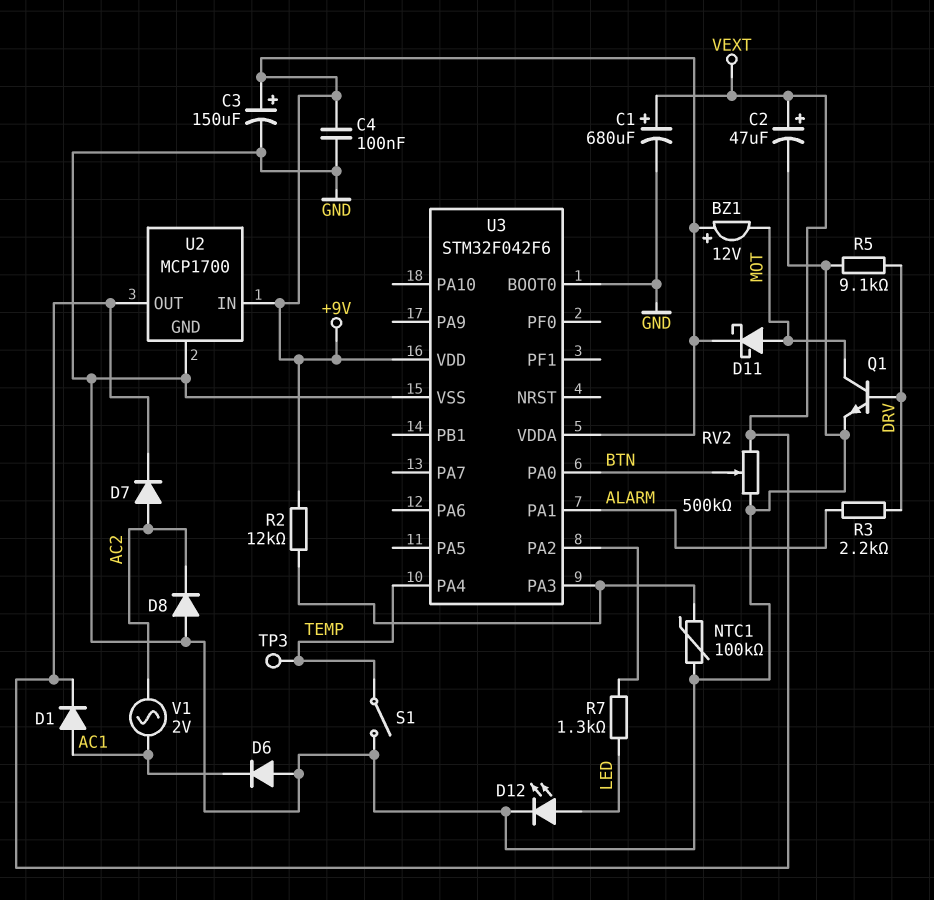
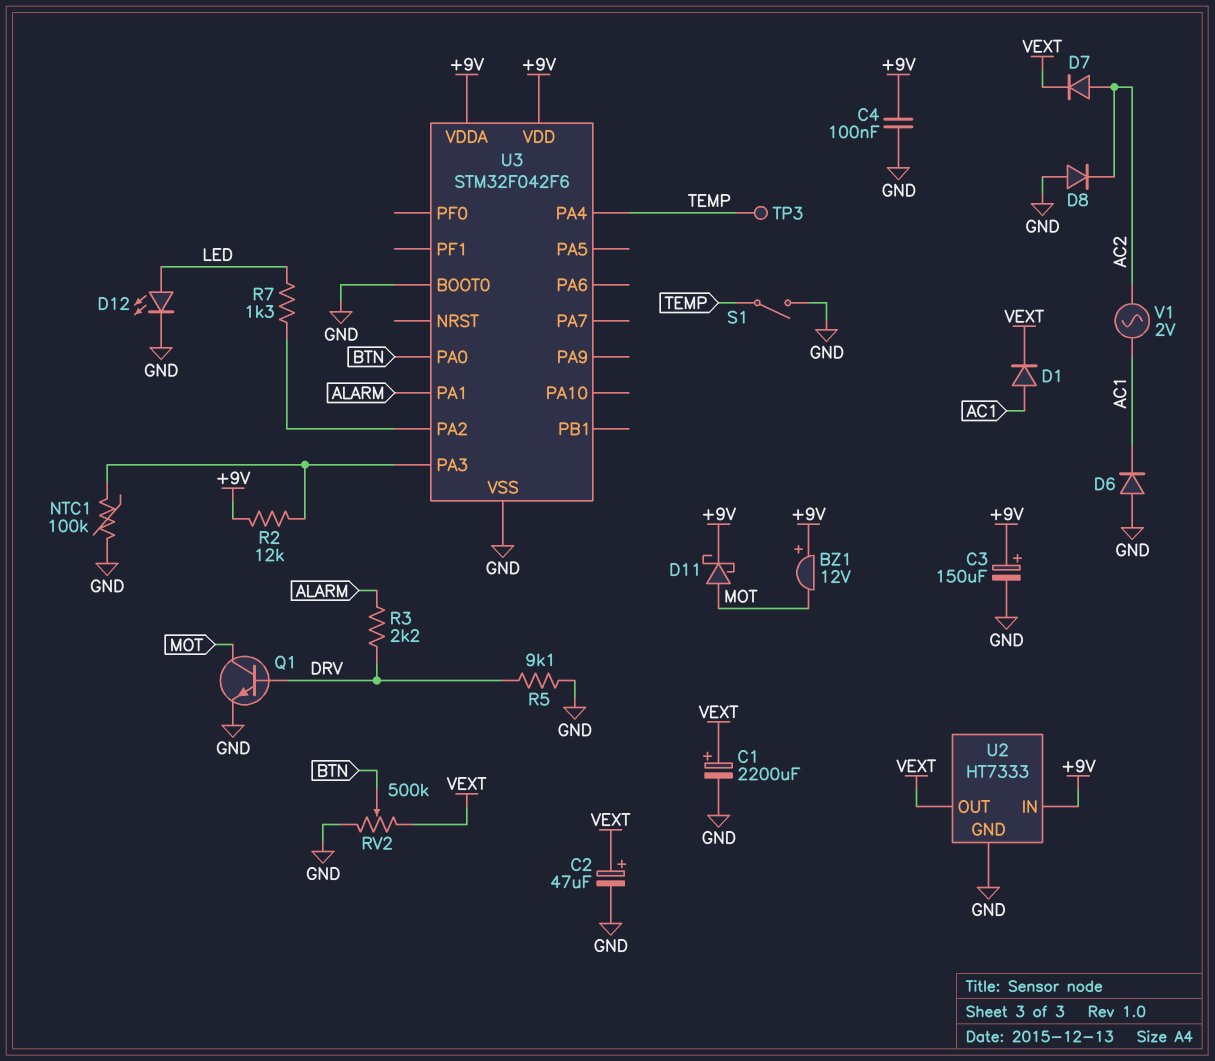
C1: 680uF (plus VEXT, minus GND) -> 2200uF (plus VEXT, minus GND)
U2: MCP1700 -> HT7333

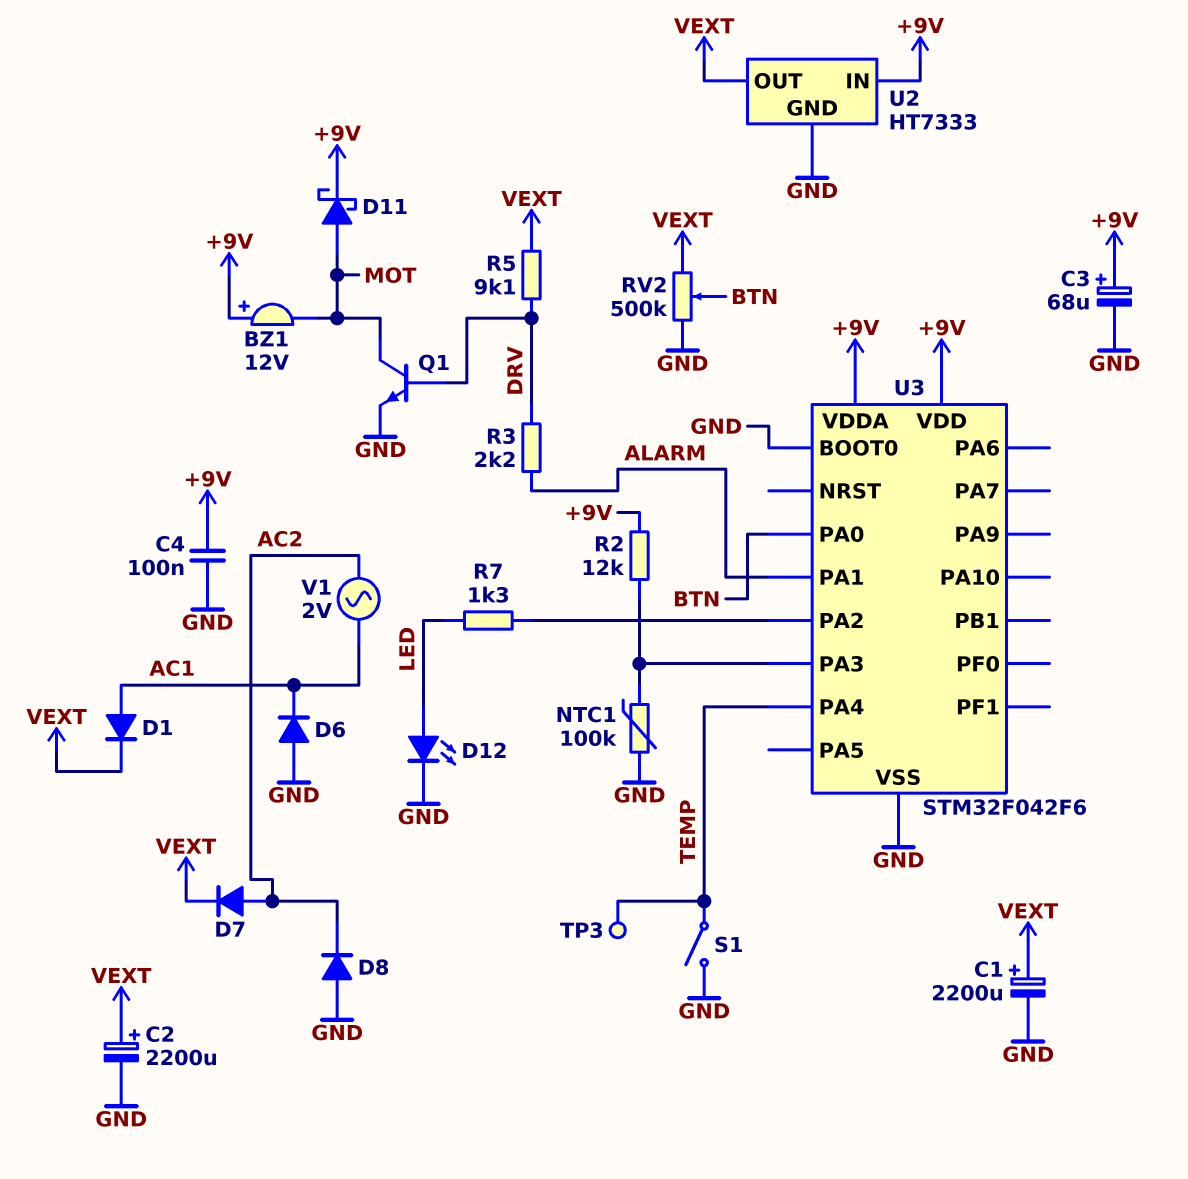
C2: 47uF (plus VEXT, minus GND) -> 2200uF (plus VEXT, minus GND)
C3: 150uF (plus +9V, minus GND) -> 68uF (plus +9V, minus GND)
R5: 9.1k (DRV, GND) -> 9.1k (DRV, VEXT)

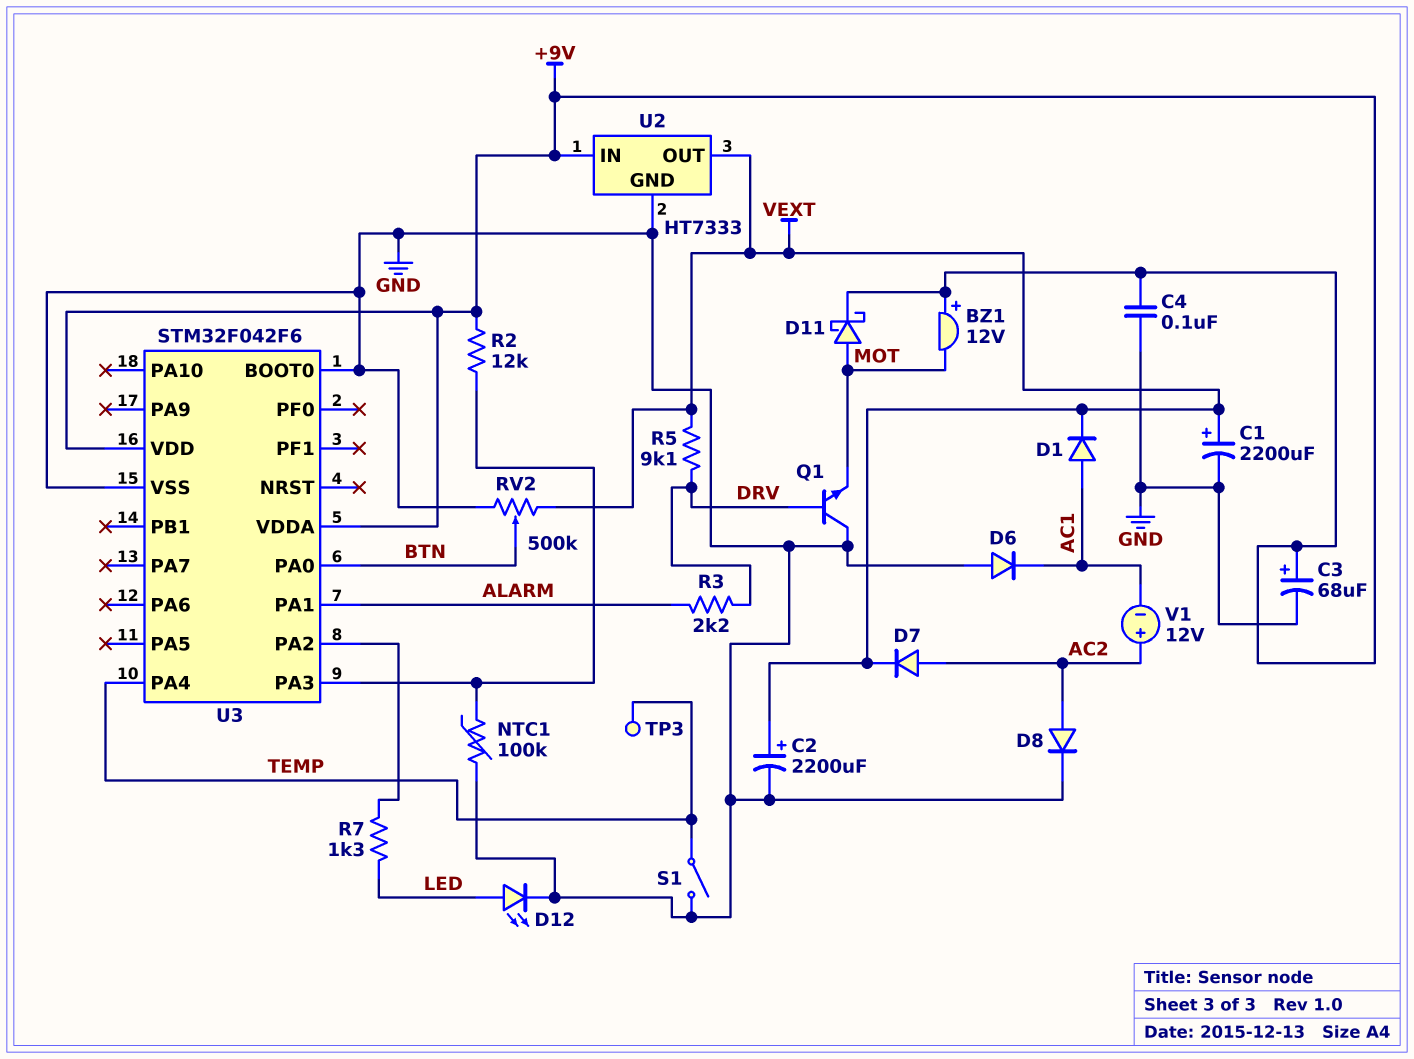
D8: diode (A GND, K AC2) -> diode (A AC2, K GND)
Q1: NPN (B DRV, C MOT, E GND) -> NPN (B DRV, C GND, E MOT)
V1: AC 2V (AC1, AC2) -> 12V (plus AC2, minus AC1)

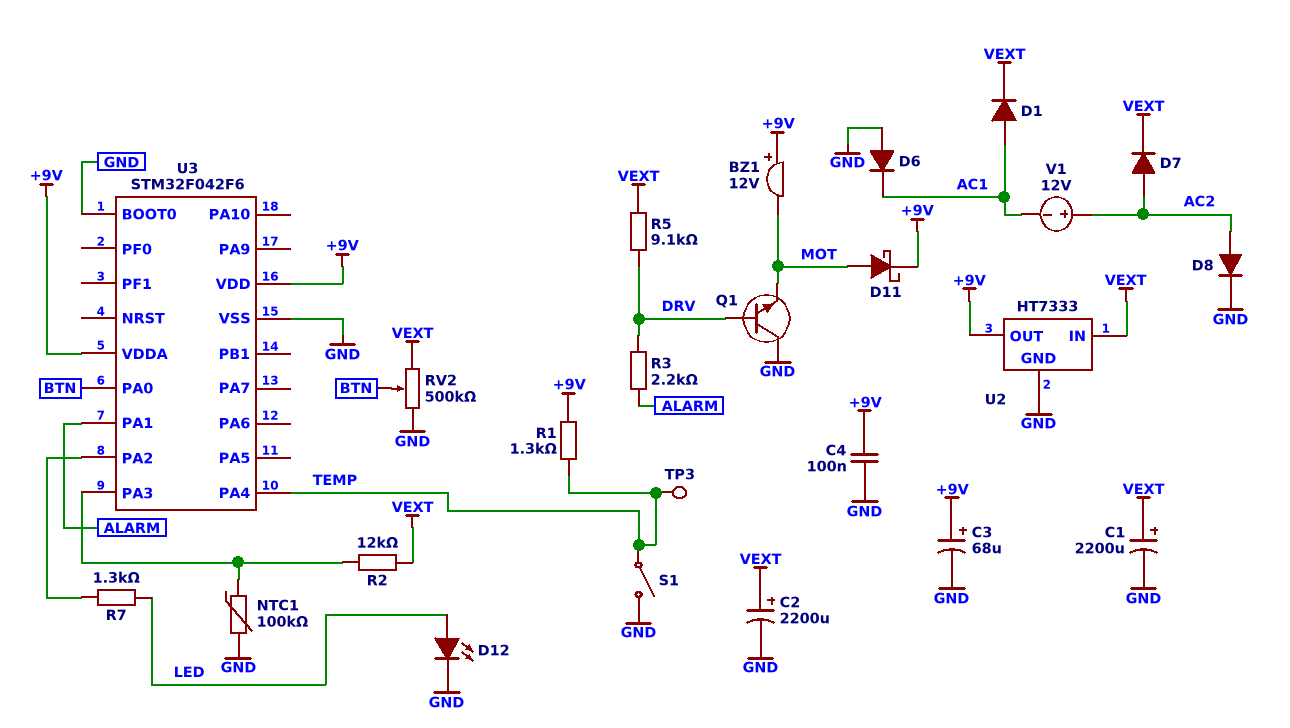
R1: none -> 1.3k (+9V, TEMP)
R2: 12k (+9V, U3/PA3) -> 12k (U3/PA3, VEXT)
U2 pin IN: +9V -> VEXT
U2 pin OUT: VEXT -> +9V

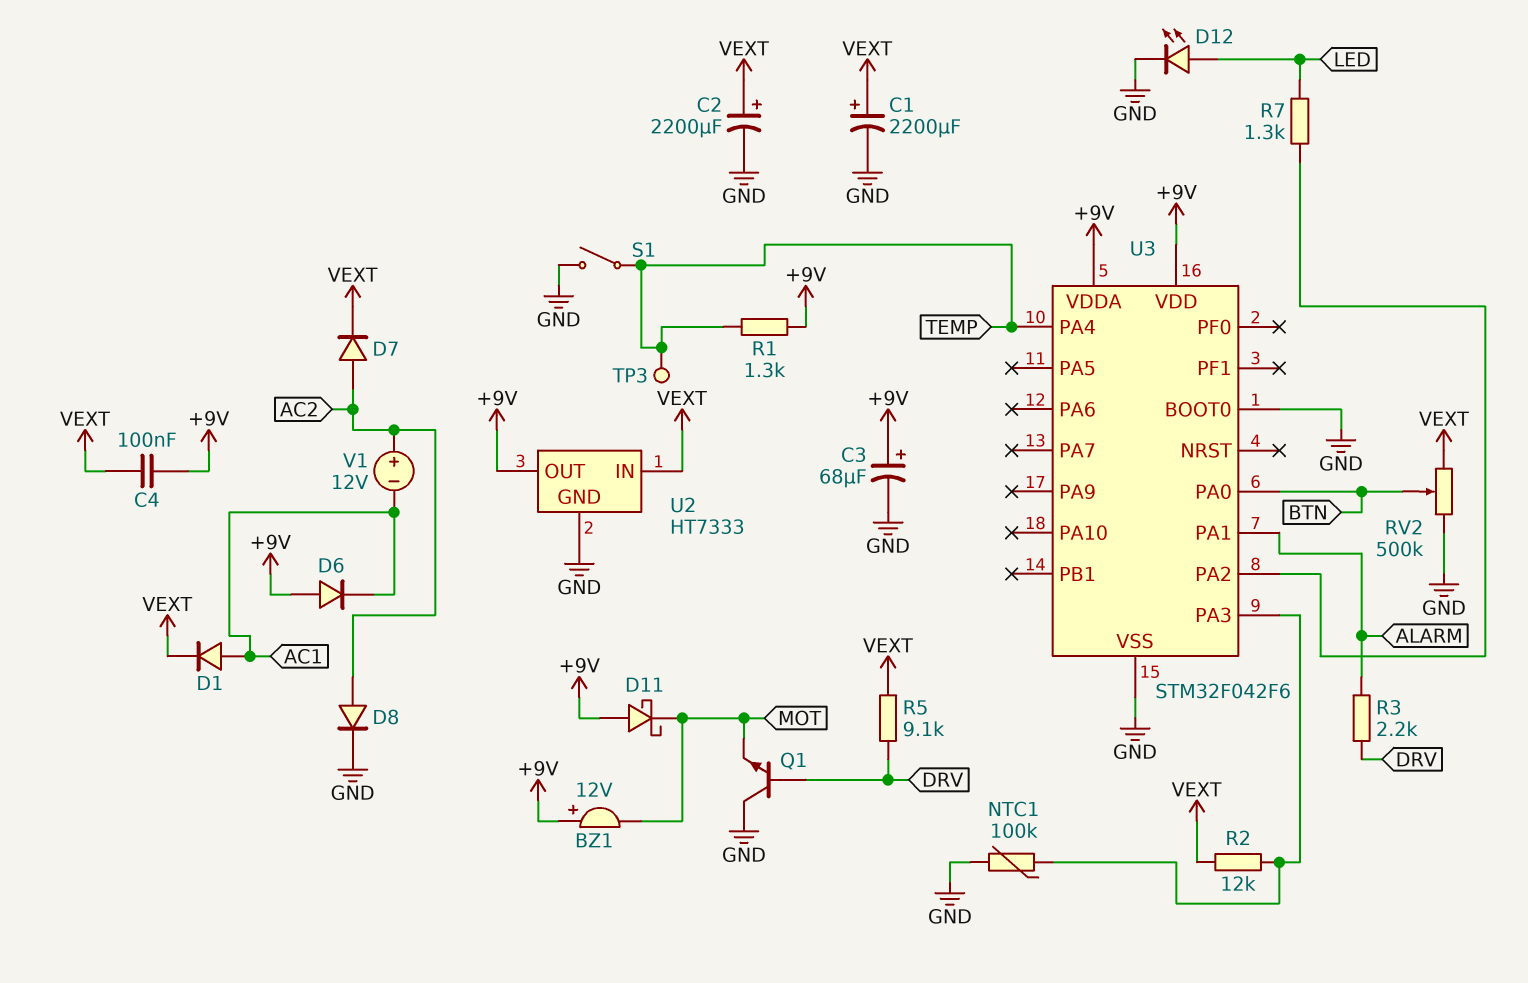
C4: 100nF (+9V, GND) -> 100nF (+9V, VEXT)
D6: diode (A GND, K AC1) -> diode (A +9V, K AC1)
D11: schottky (A MOT, K +9V) -> schottky (A +9V, K MOT)

